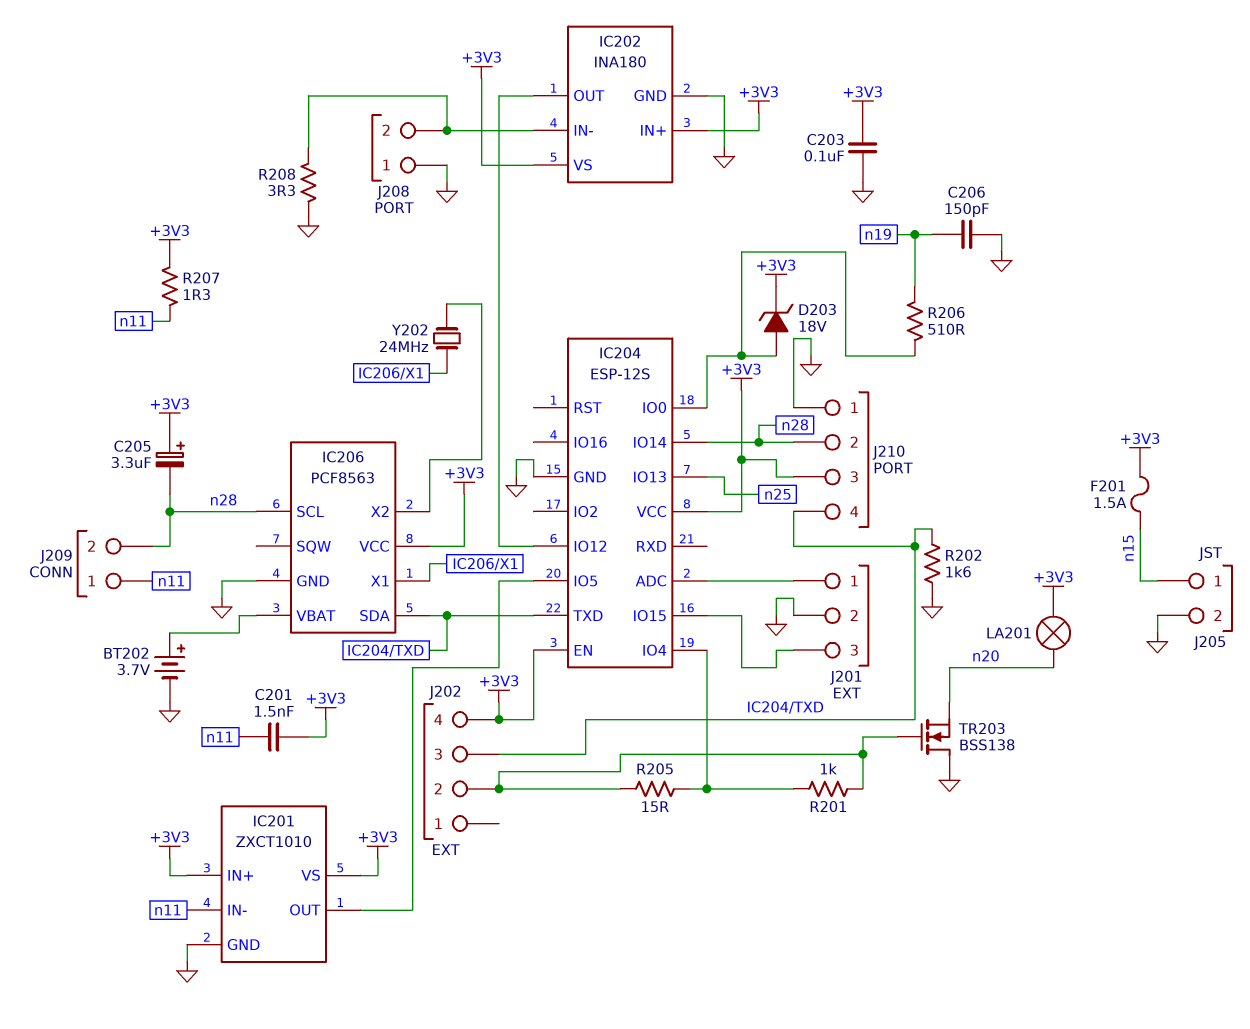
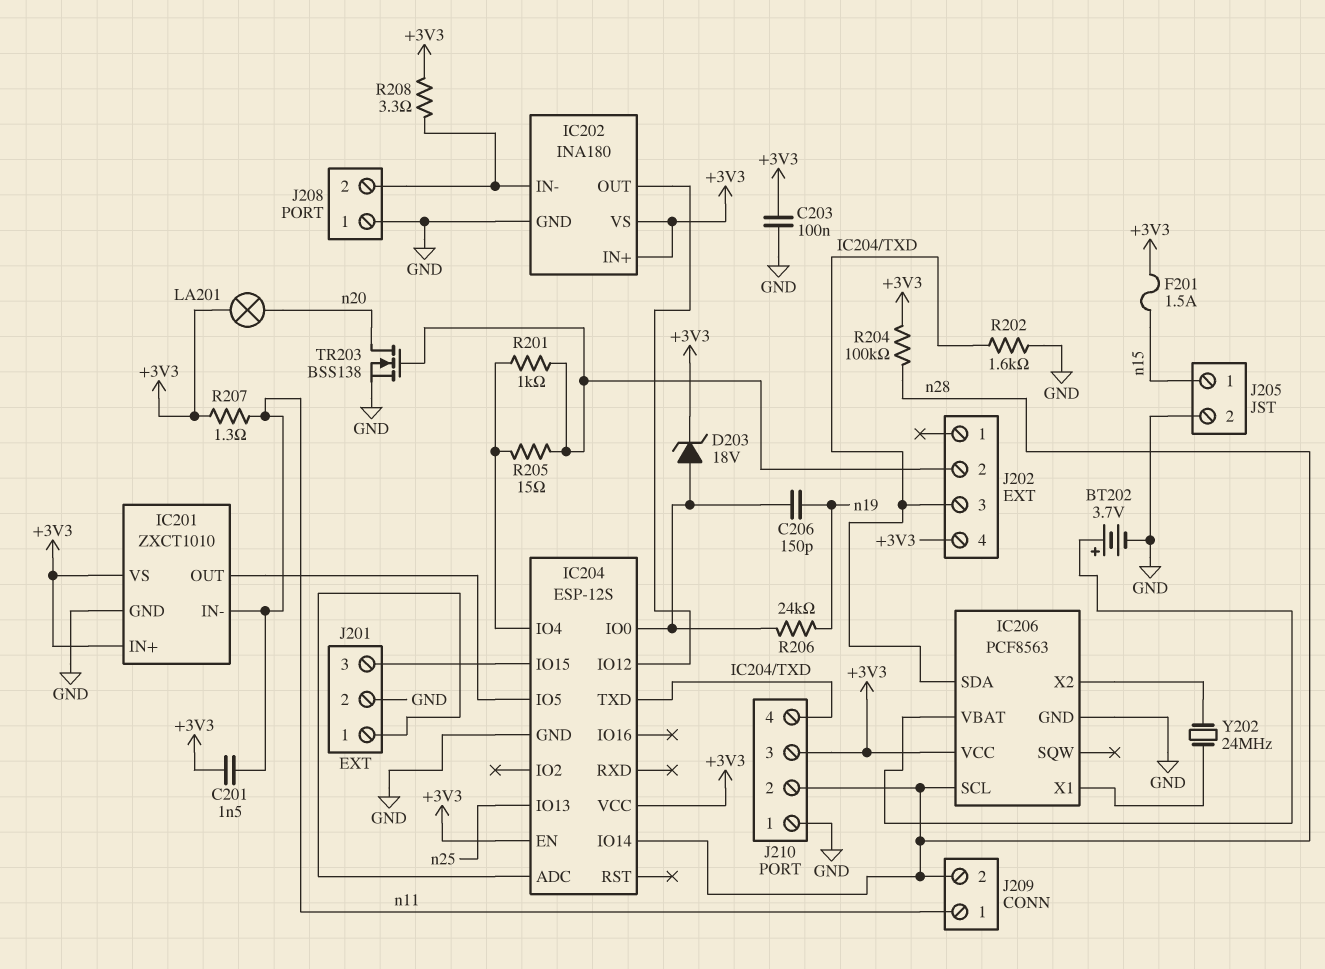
C205: 3.3uF (plus +3V3, minus n28) -> none
C206: 150pF (GND, n19) -> 150pF (IC204/IO0, n19)
R204: none -> 100k (+3V3, n28)
R206: 510 (IC204/IO0, n19) -> 24k (IC204/IO0, n19)
R208: 3.3 (GND, IC202/IN-) -> 3.3 (+3V3, IC202/IN-)
TR203: NMOS BSS138 (G J202/2, D GND, S n20) -> NMOS BSS138 (G J202/2, D n20, S GND)

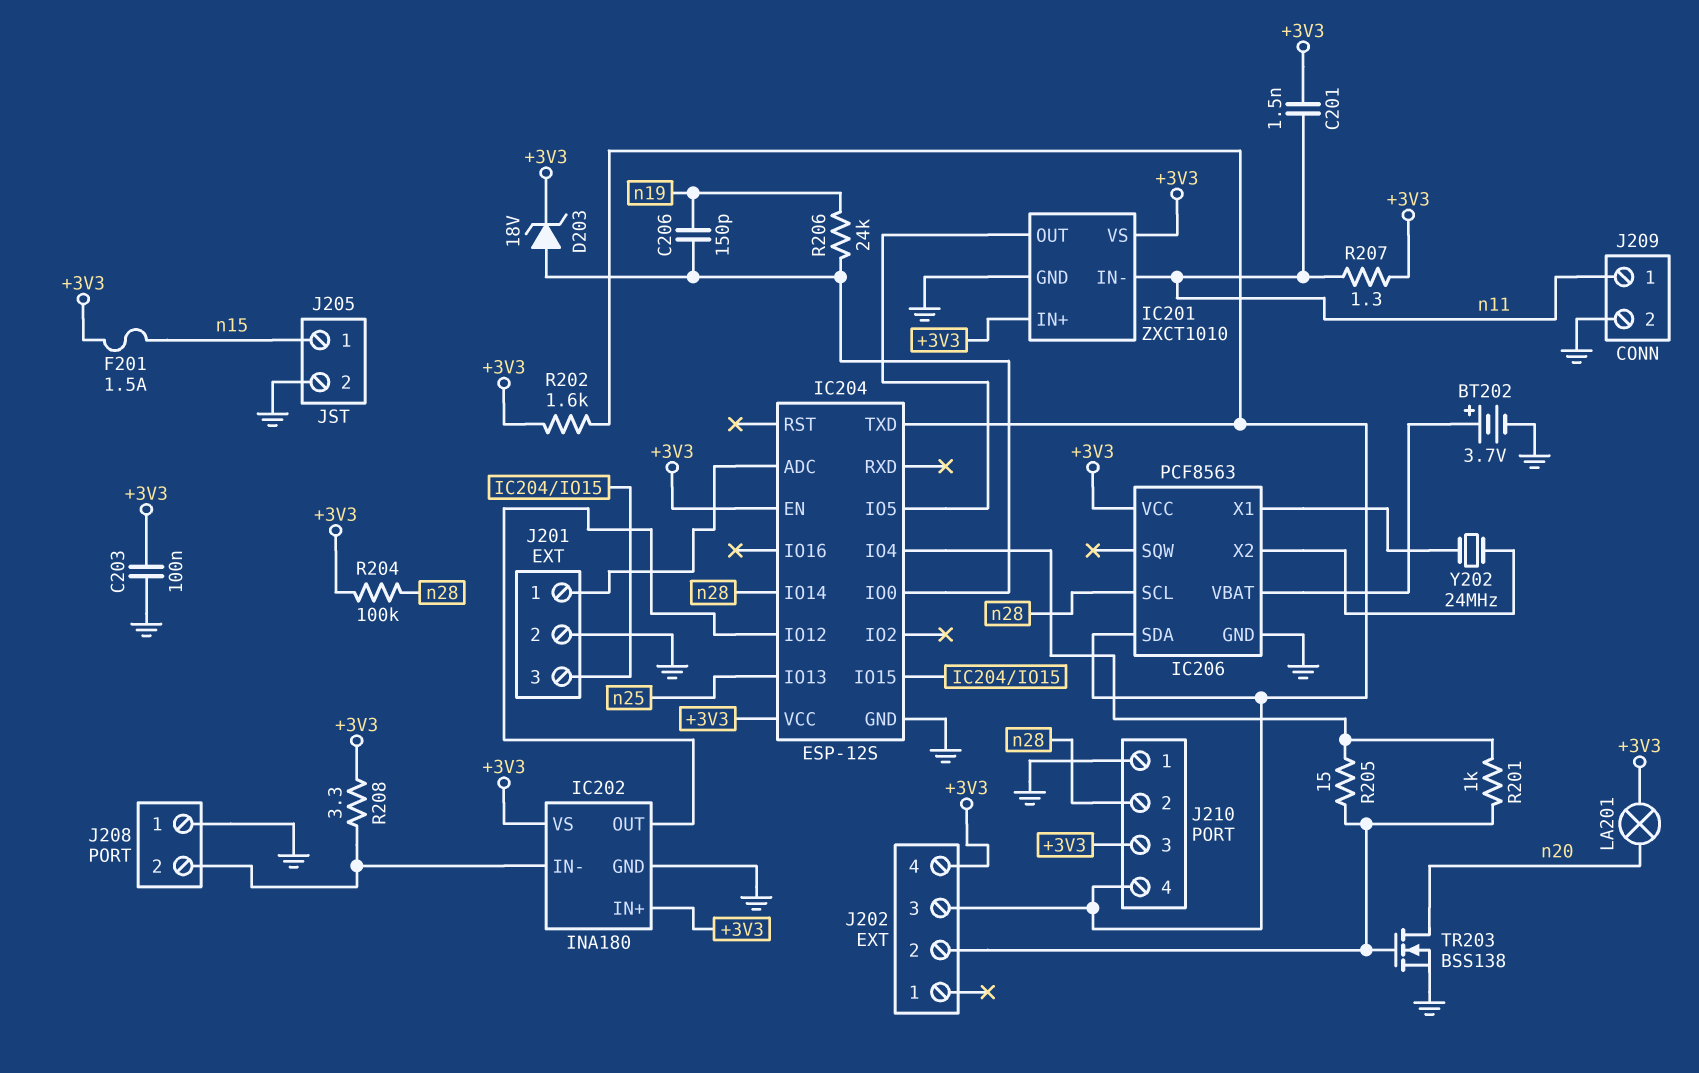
J209 pin 2: n28 -> GND
R202: 1.6k (GND, IC204/TXD) -> 1.6k (+3V3, IC204/TXD)

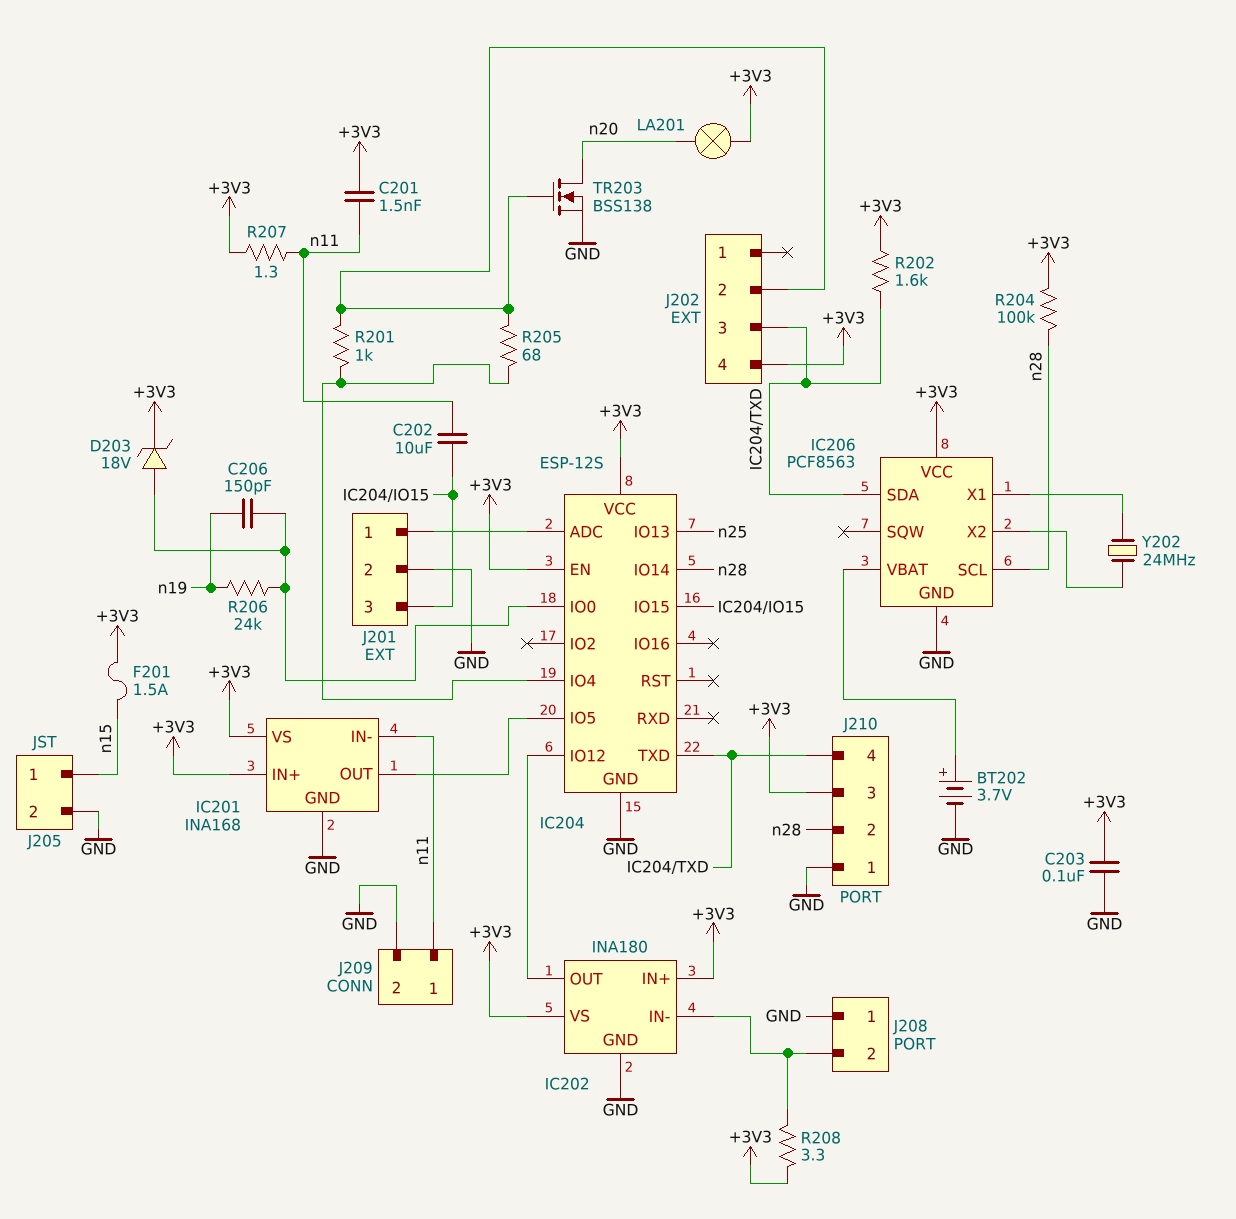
C202: none -> 10uF (IC204/IO15, n11)
IC201: ZXCT1010 -> INA168
R205: 15 (IC204/IO4, J202/2) -> 68 (IC204/IO4, J202/2)

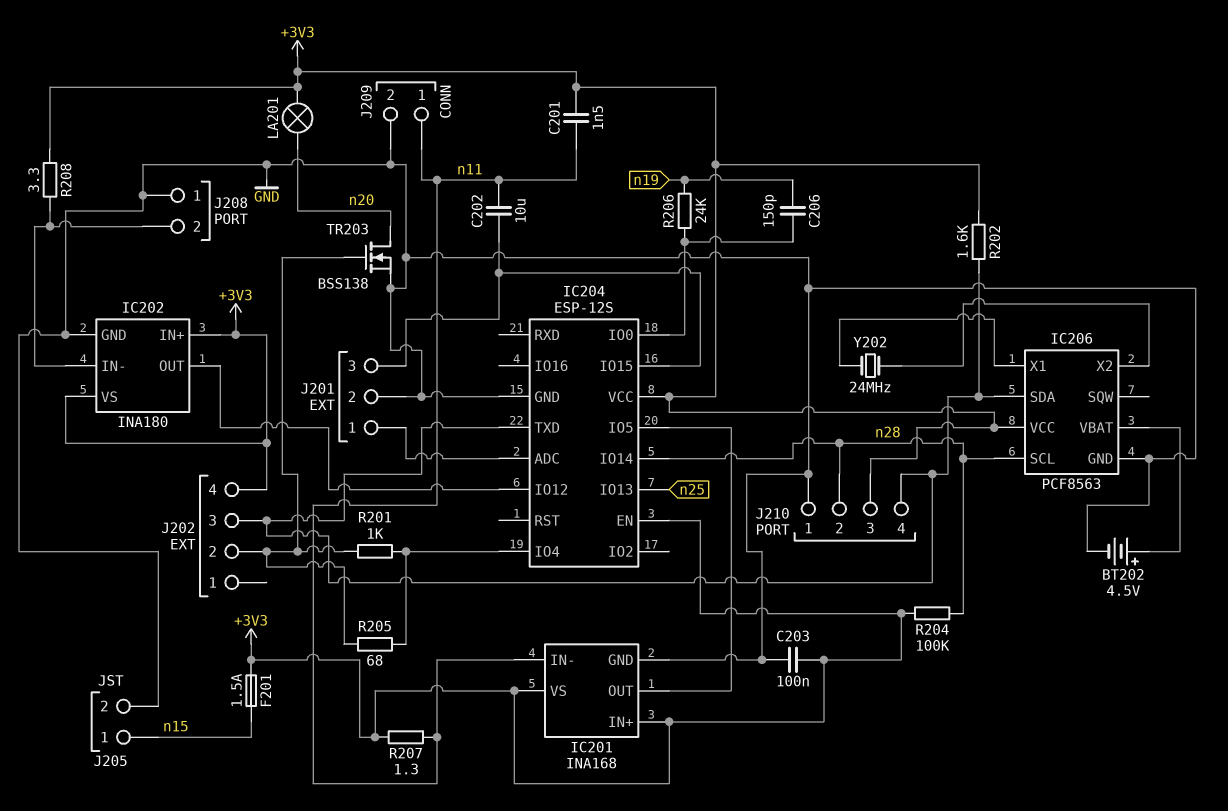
BT202: 3.7V (plus IC206/VBAT, minus GND) -> 4.5V (plus IC206/VBAT, minus GND)
D203: zener 18V (A IC204/IO0, K +3V3) -> none

